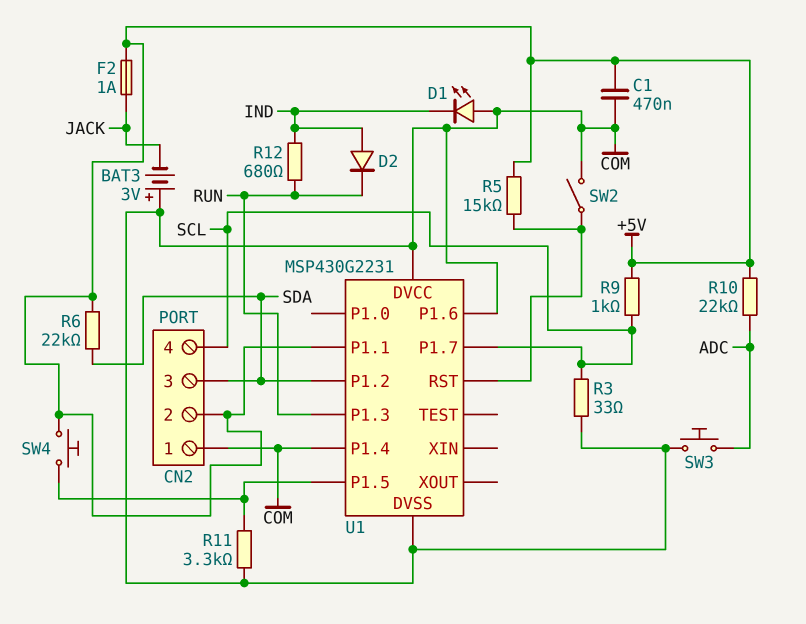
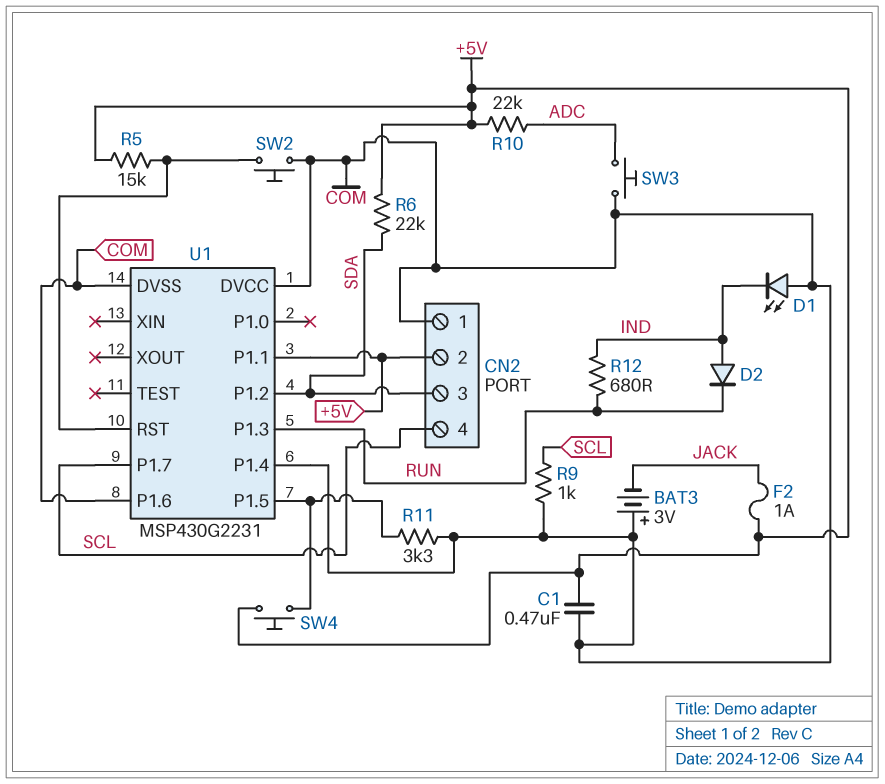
R3: 33 (COM, SCL) -> none
R9: 1k (+5V, SCL) -> 1k (COM, SCL)
SW2: switch (COM, U1/RST) -> button (COM, U1/RST)

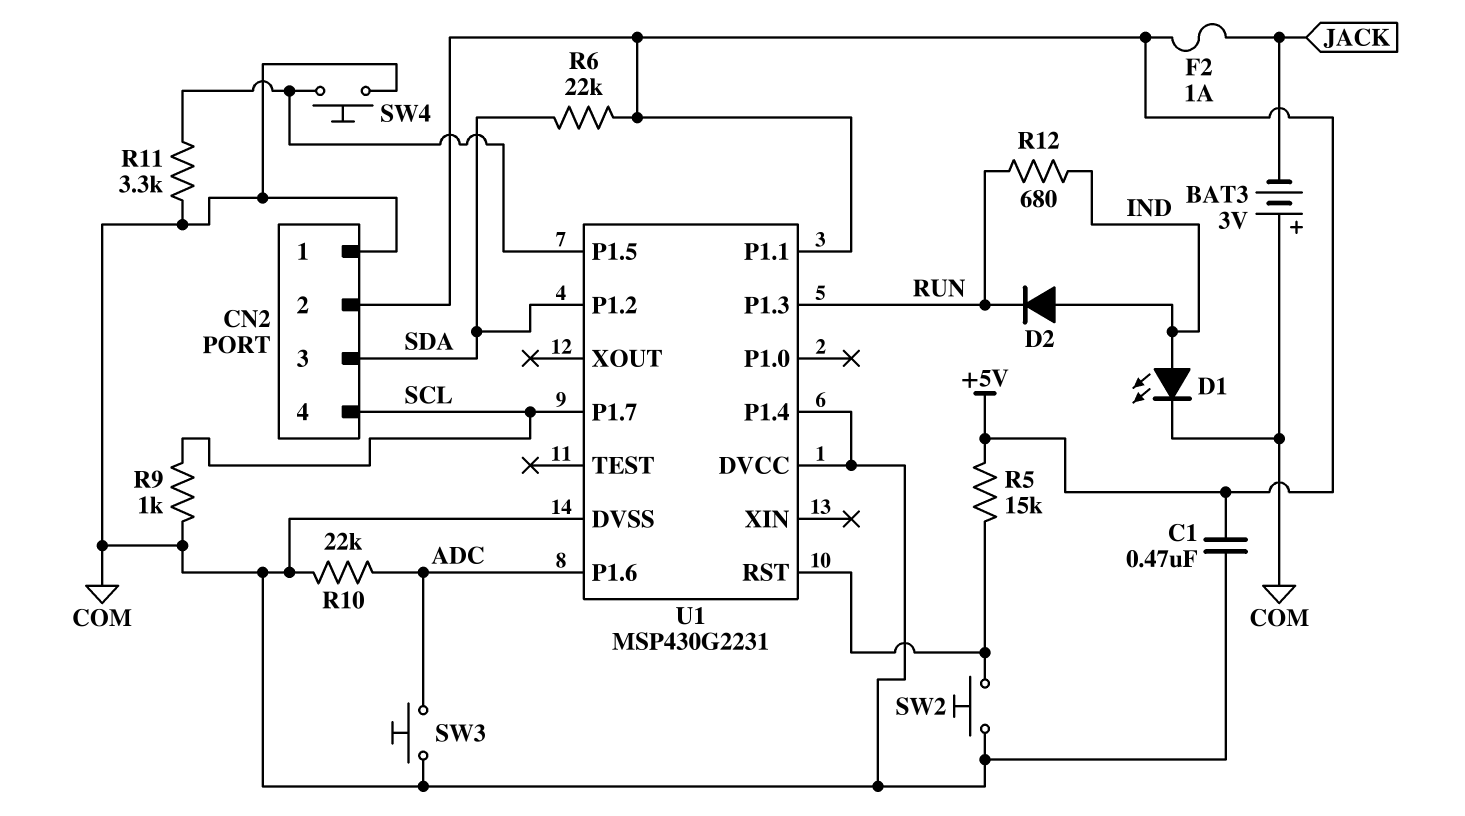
D1: LED (A COM, K IND) -> LED (A IND, K COM)
R10: 22k (+5V, ADC) -> 22k (ADC, COM)
SW4: button (+5V, U1/P1.5) -> button (COM, U1/P1.5)
U1 pin P1.6: COM -> ADC

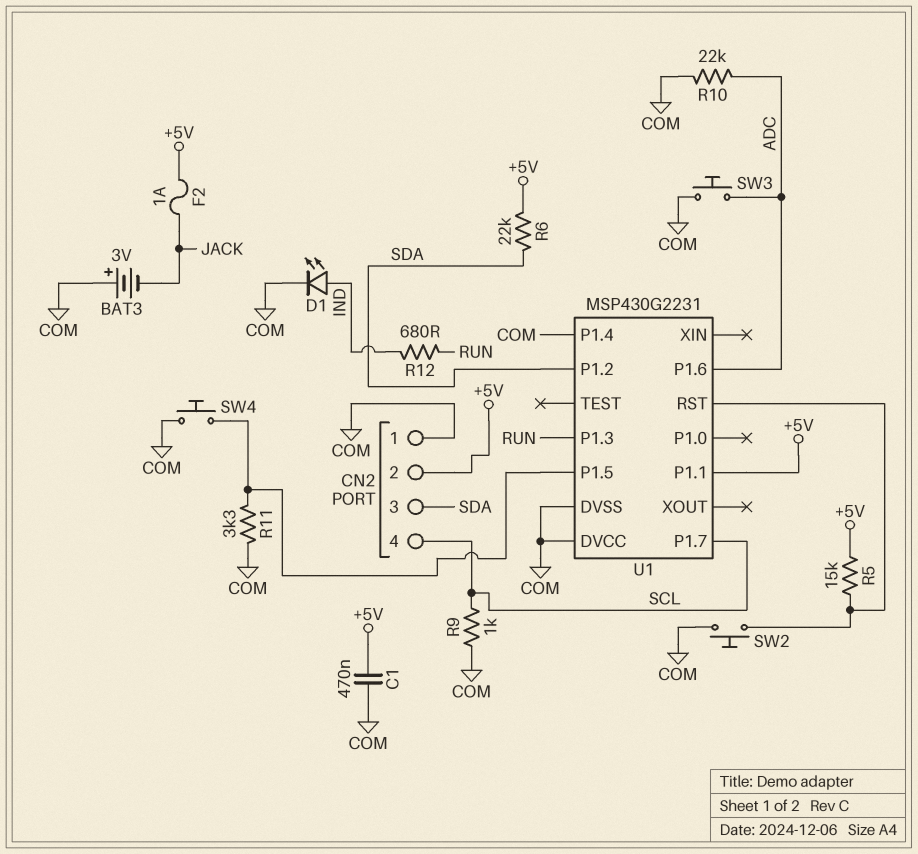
D2: diode (A IND, K RUN) -> none

